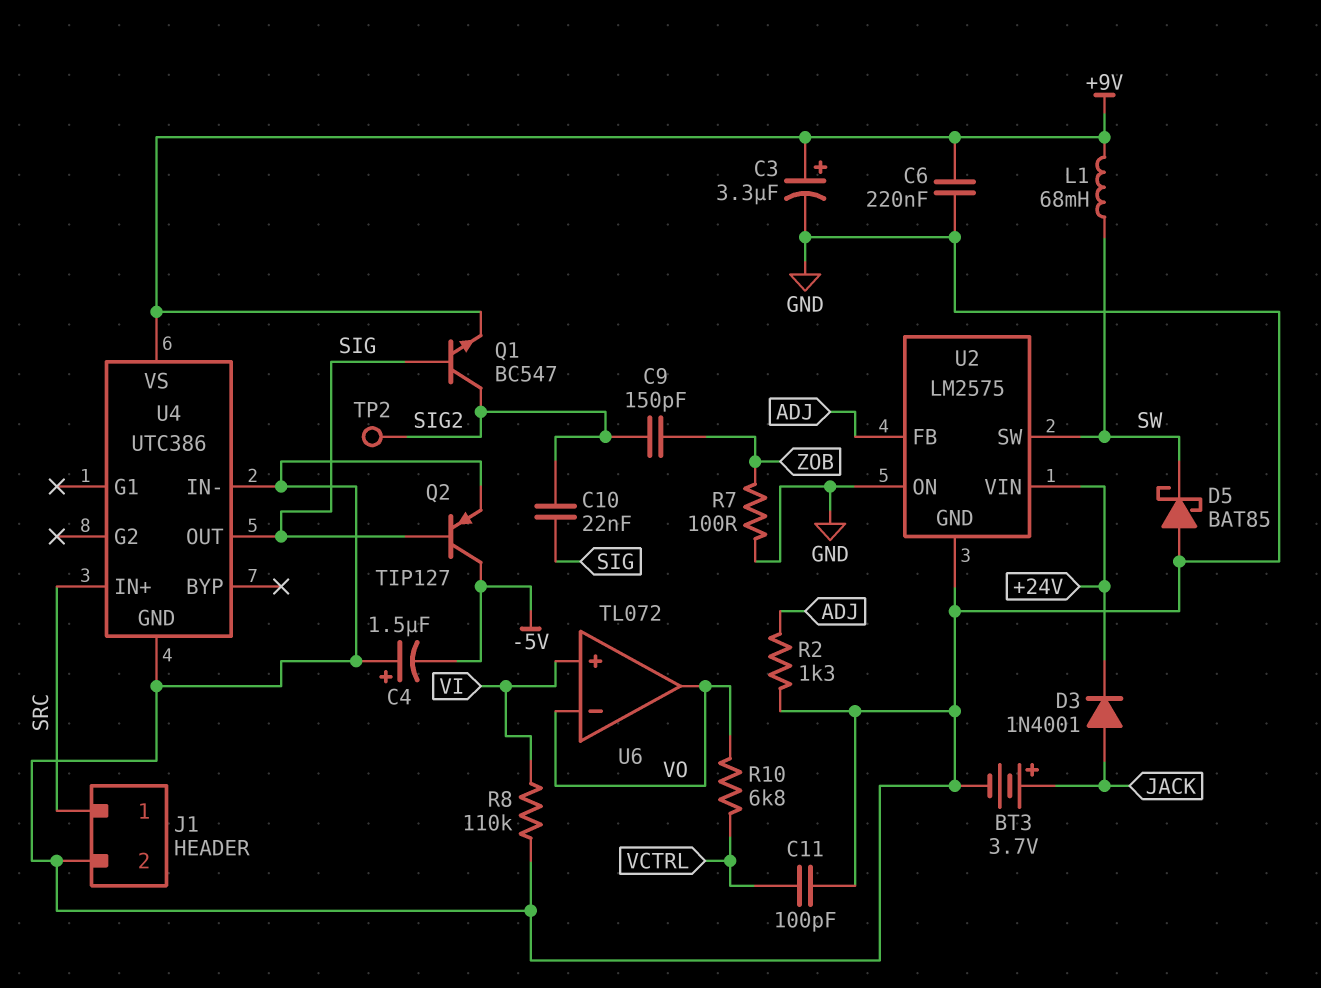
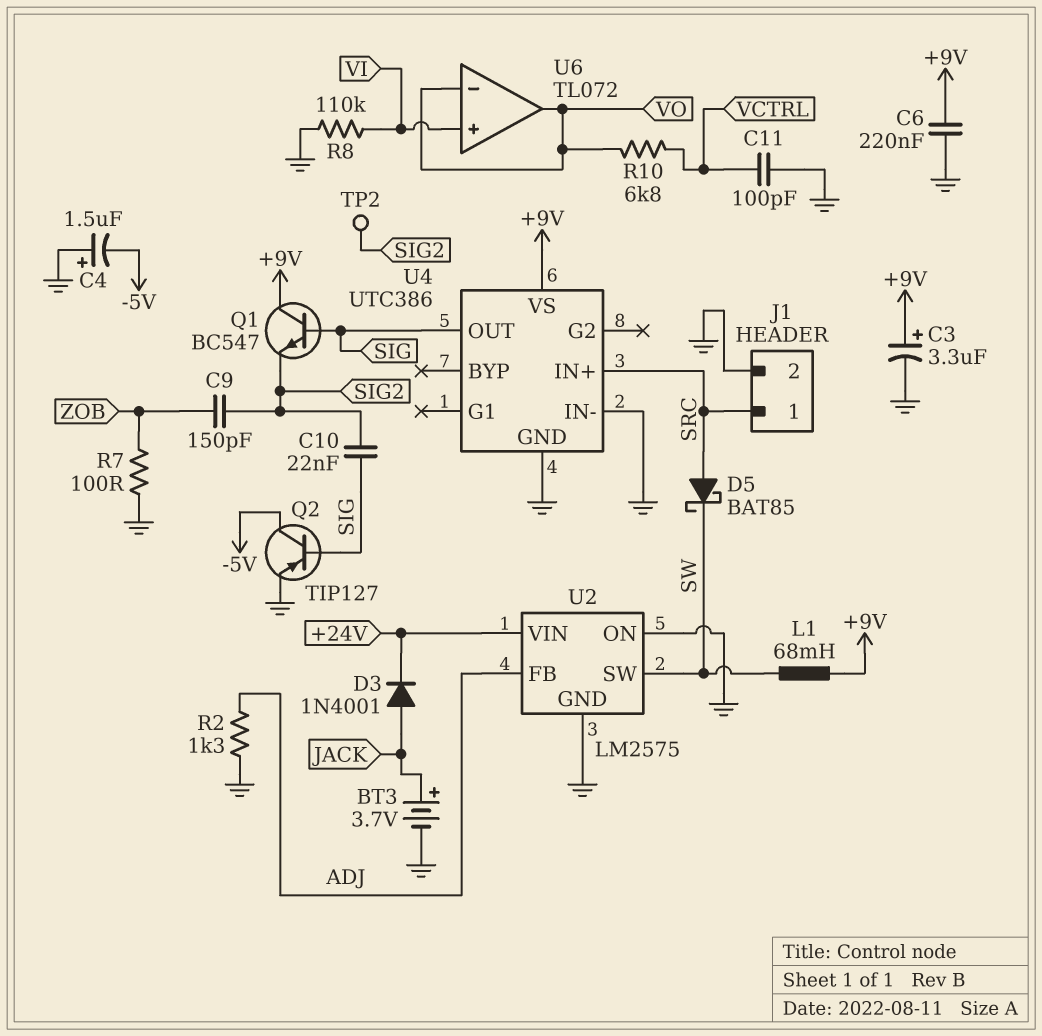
D5: schottky BAT85 (A GND, K SW) -> schottky BAT85 (A SRC, K SW)
Q1: NPN BC547 (B SIG, C SIG2, E +9V) -> NPN BC547 (B SIG, C +9V, E SIG2)

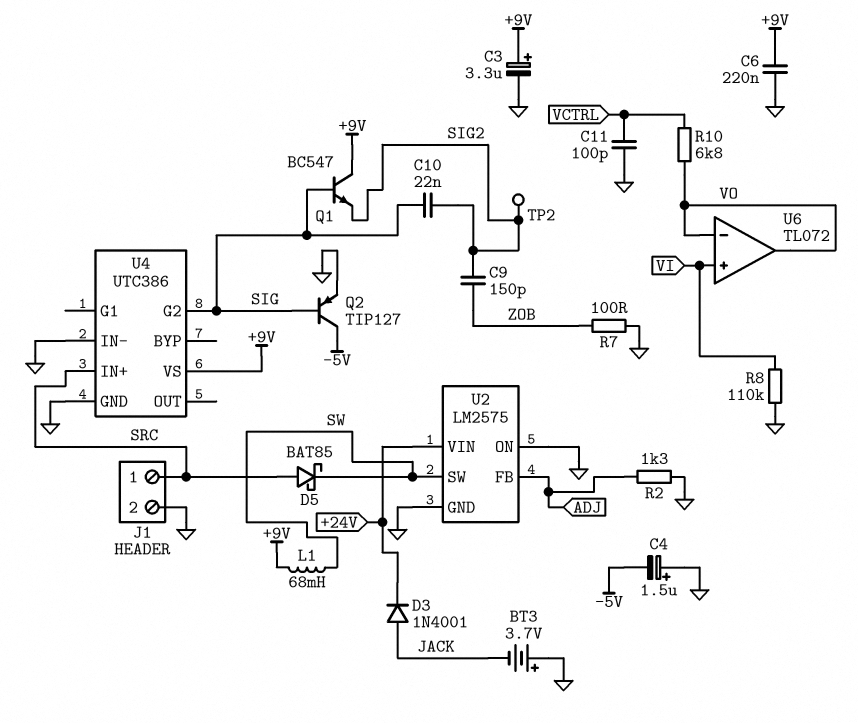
BT3: 3.7V (plus JACK, minus GND) -> 3.7V (plus GND, minus JACK)
U4 pin G2: none -> SIG
U4 pin OUT: SIG -> none

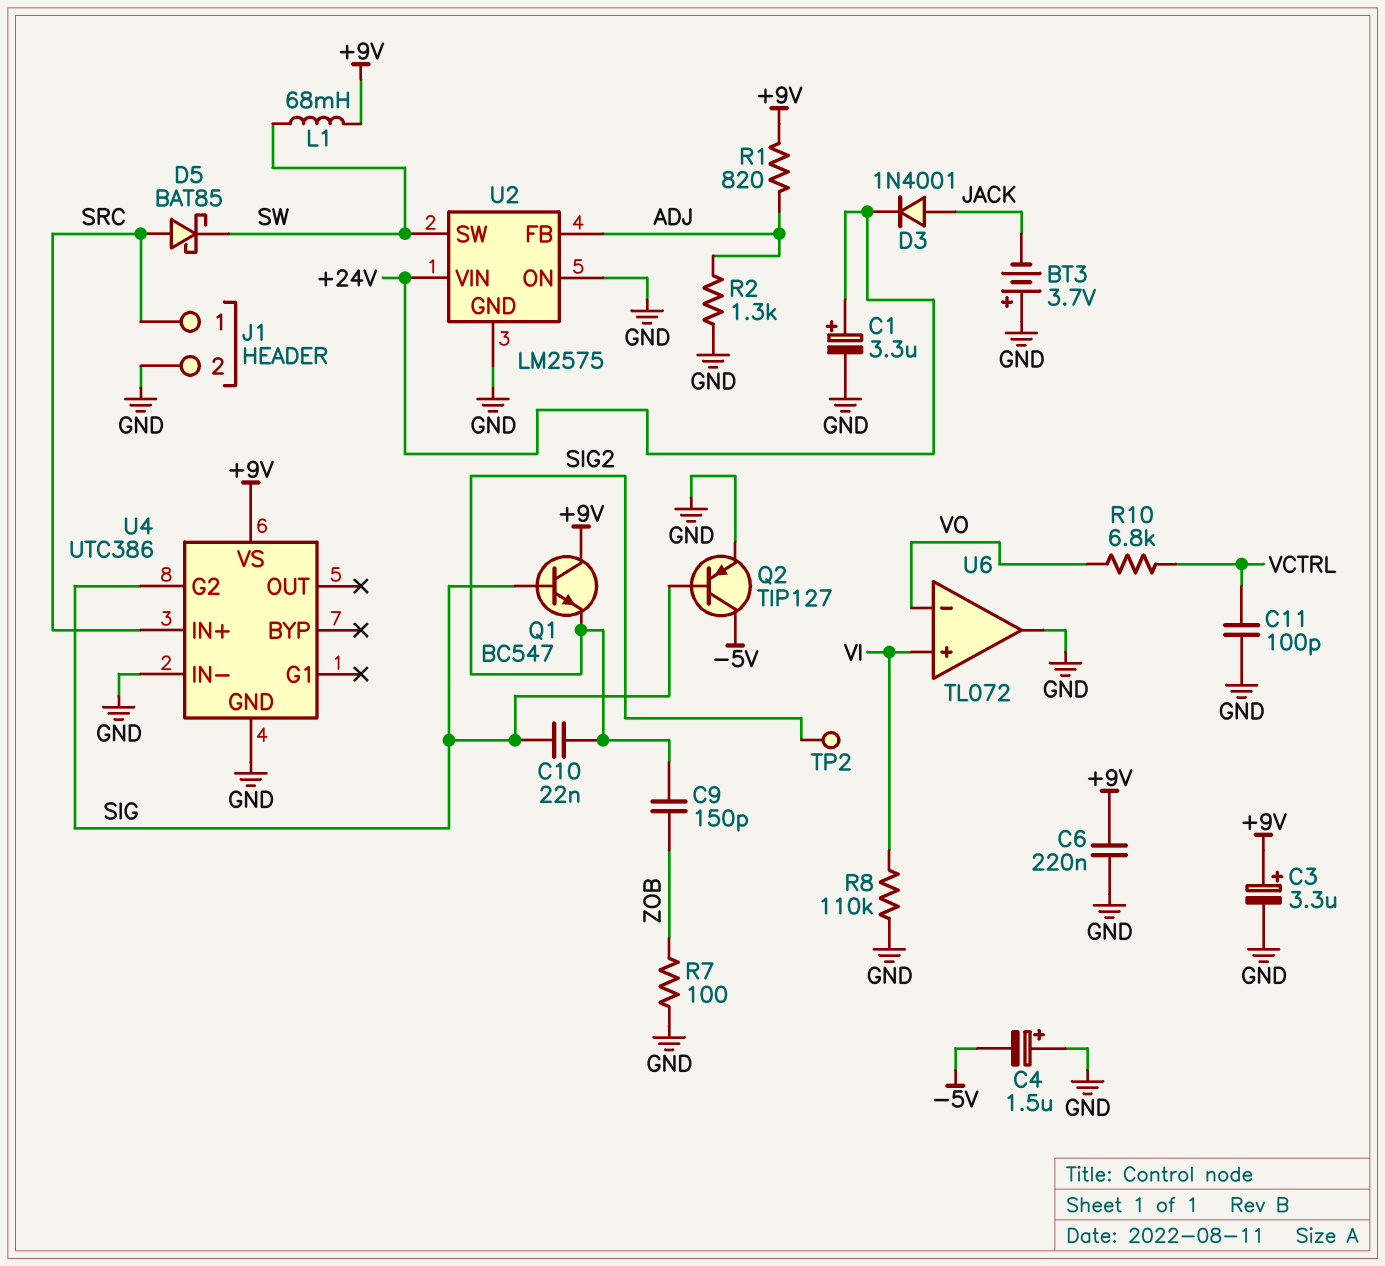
C1: none -> 3.3uF (plus +24V, minus GND)
R1: none -> 820 (+9V, ADJ)
U6 pin out: VO -> GND

